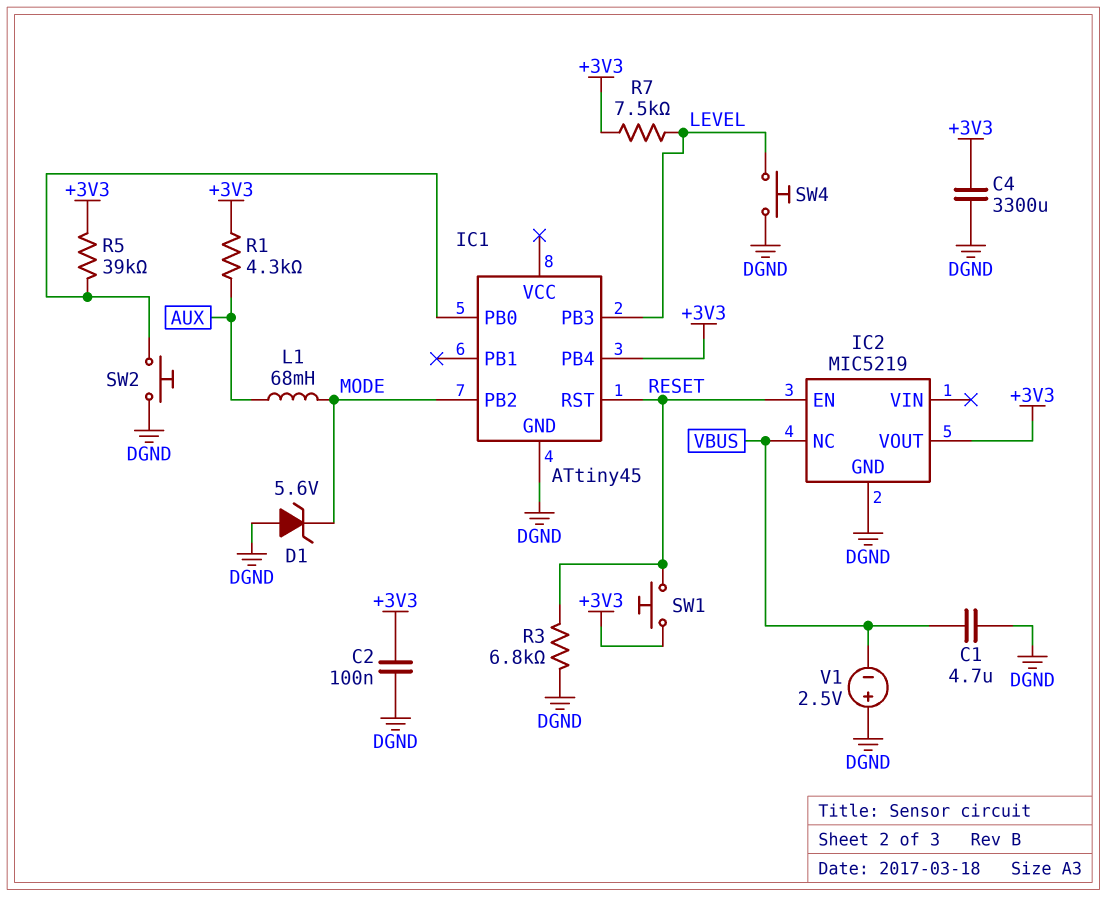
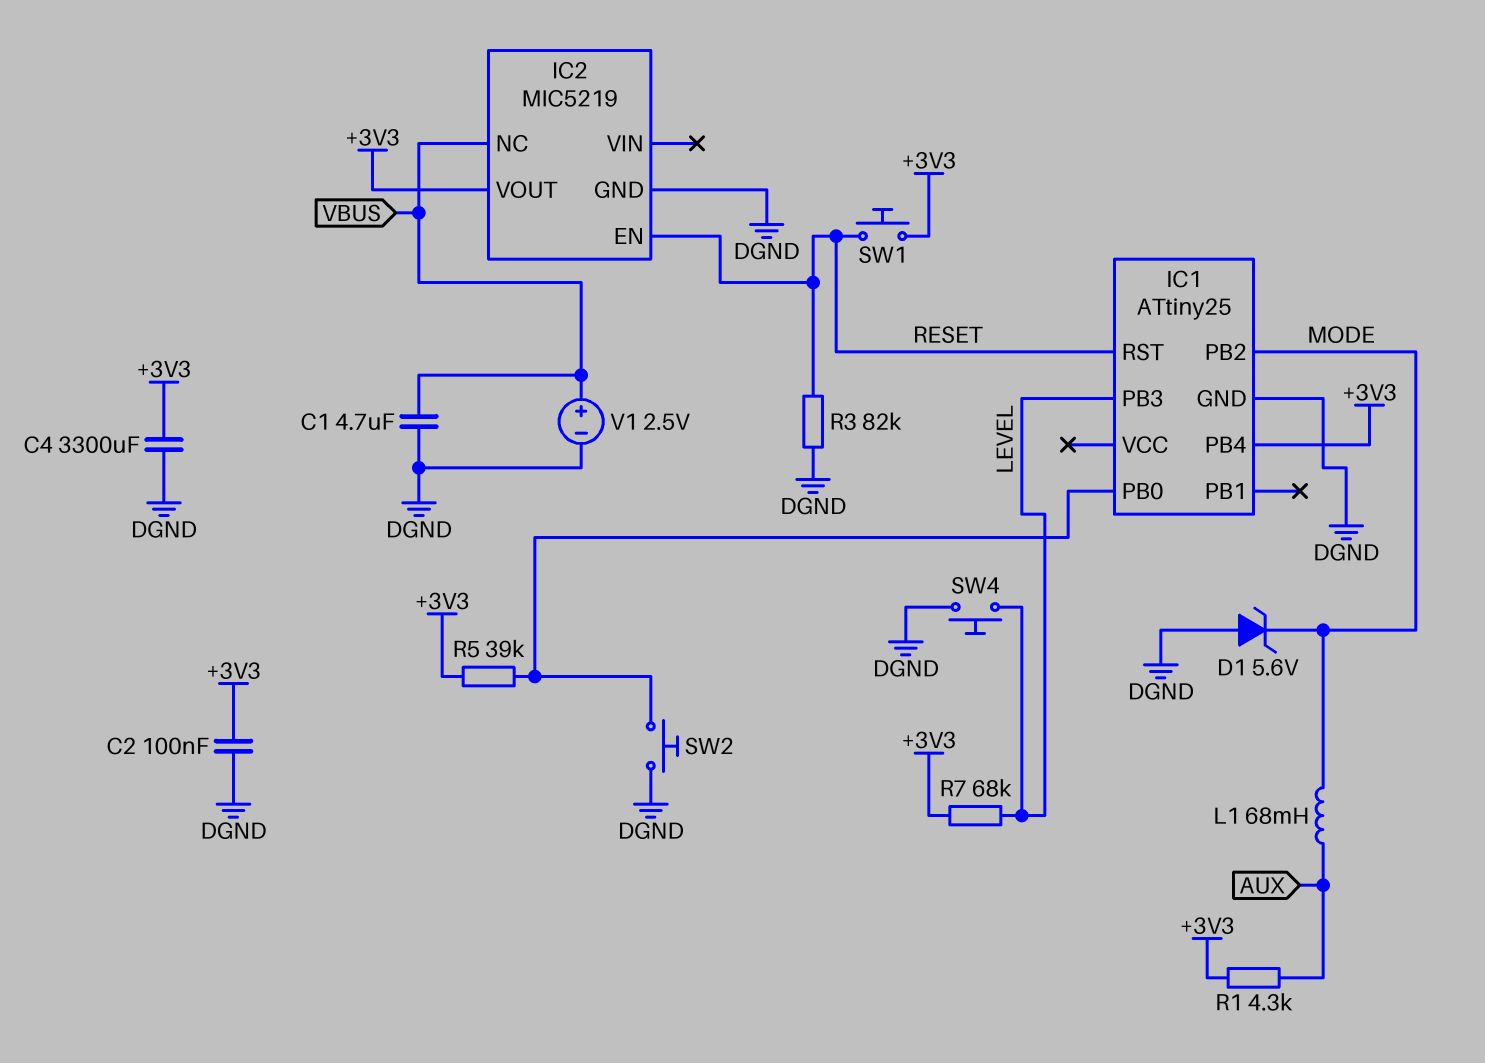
IC1: ATtiny45 -> ATtiny25
R3: 6.8k (DGND, RESET) -> 82k (DGND, RESET)
R7: 7.5k (+3V3, LEVEL) -> 68k (+3V3, LEVEL)
V1: 2.5V (plus DGND, minus VBUS) -> 2.5V (plus VBUS, minus DGND)

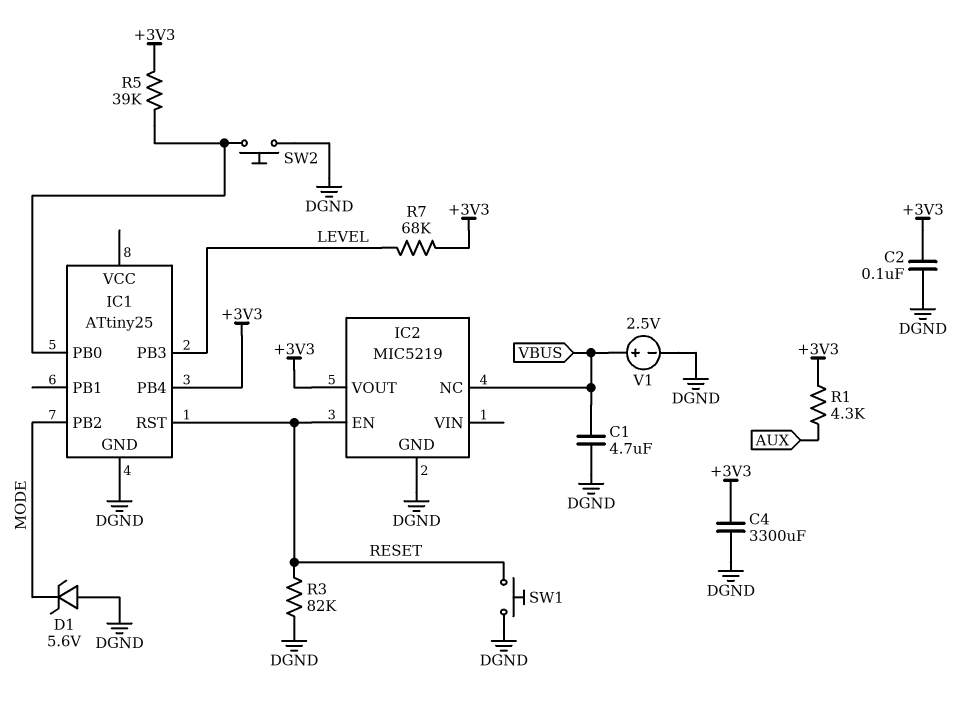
L1: 68mH (AUX, MODE) -> none
SW1: button (+3V3, RESET) -> button (DGND, RESET)
SW4: button (DGND, LEVEL) -> none

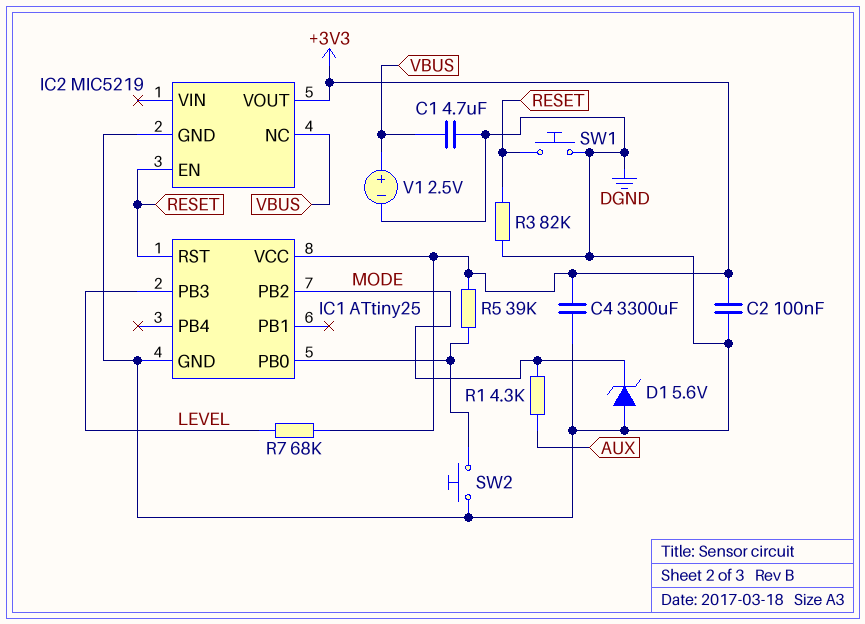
IC1 pin PB4: +3V3 -> none
IC1 pin VCC: none -> +3V3
R1: 4.3k (+3V3, AUX) -> 4.3k (AUX, MODE)

